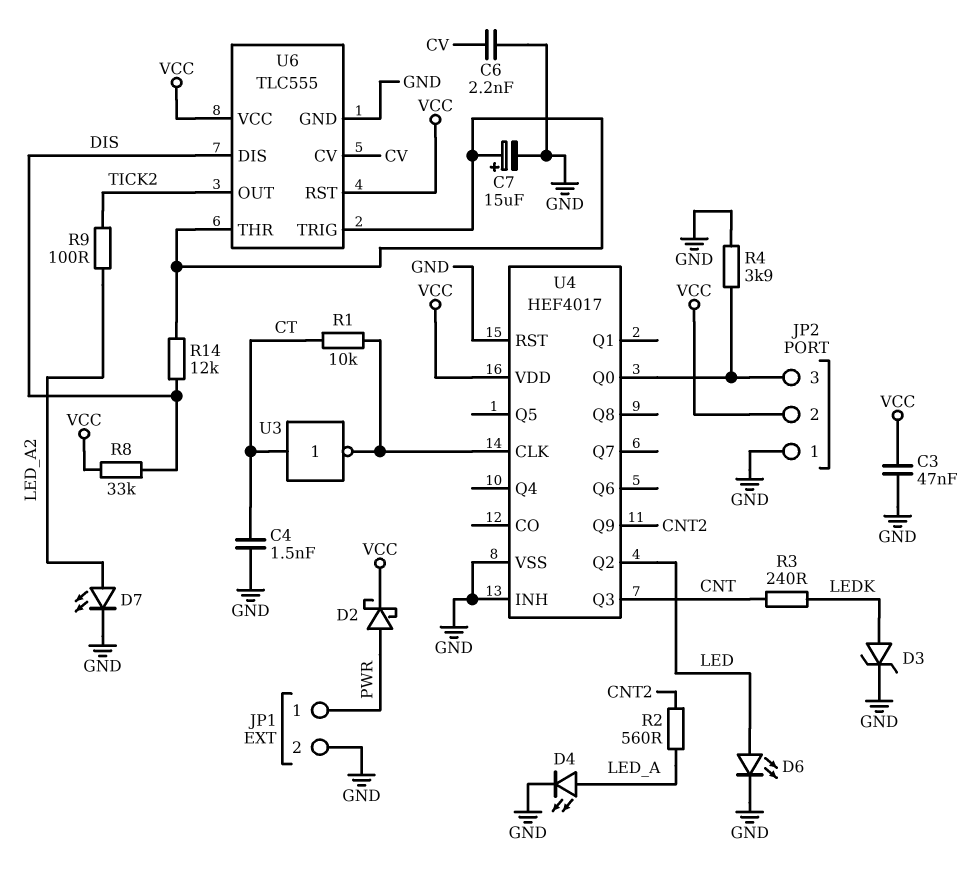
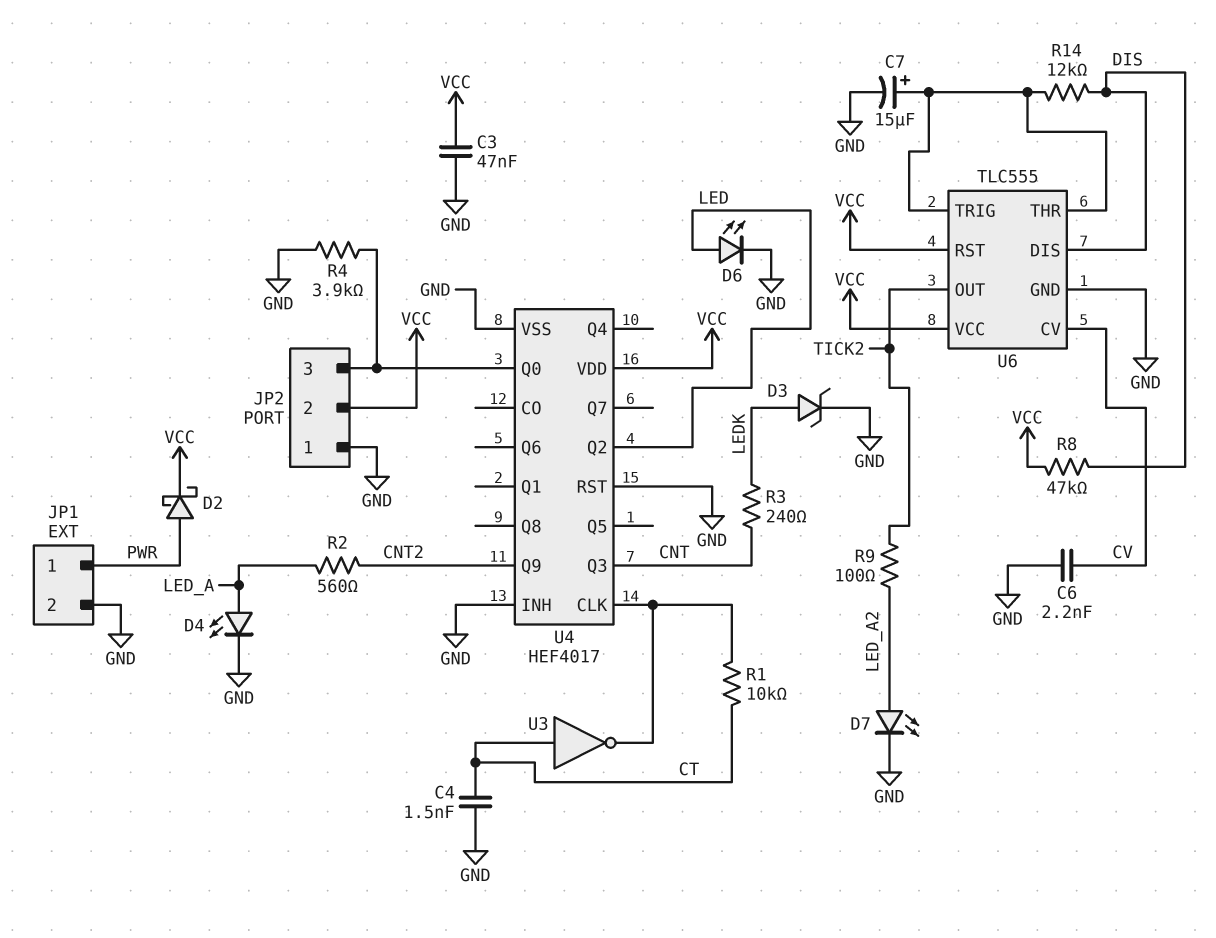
R8: 33k (DIS, VCC) -> 47k (DIS, VCC)

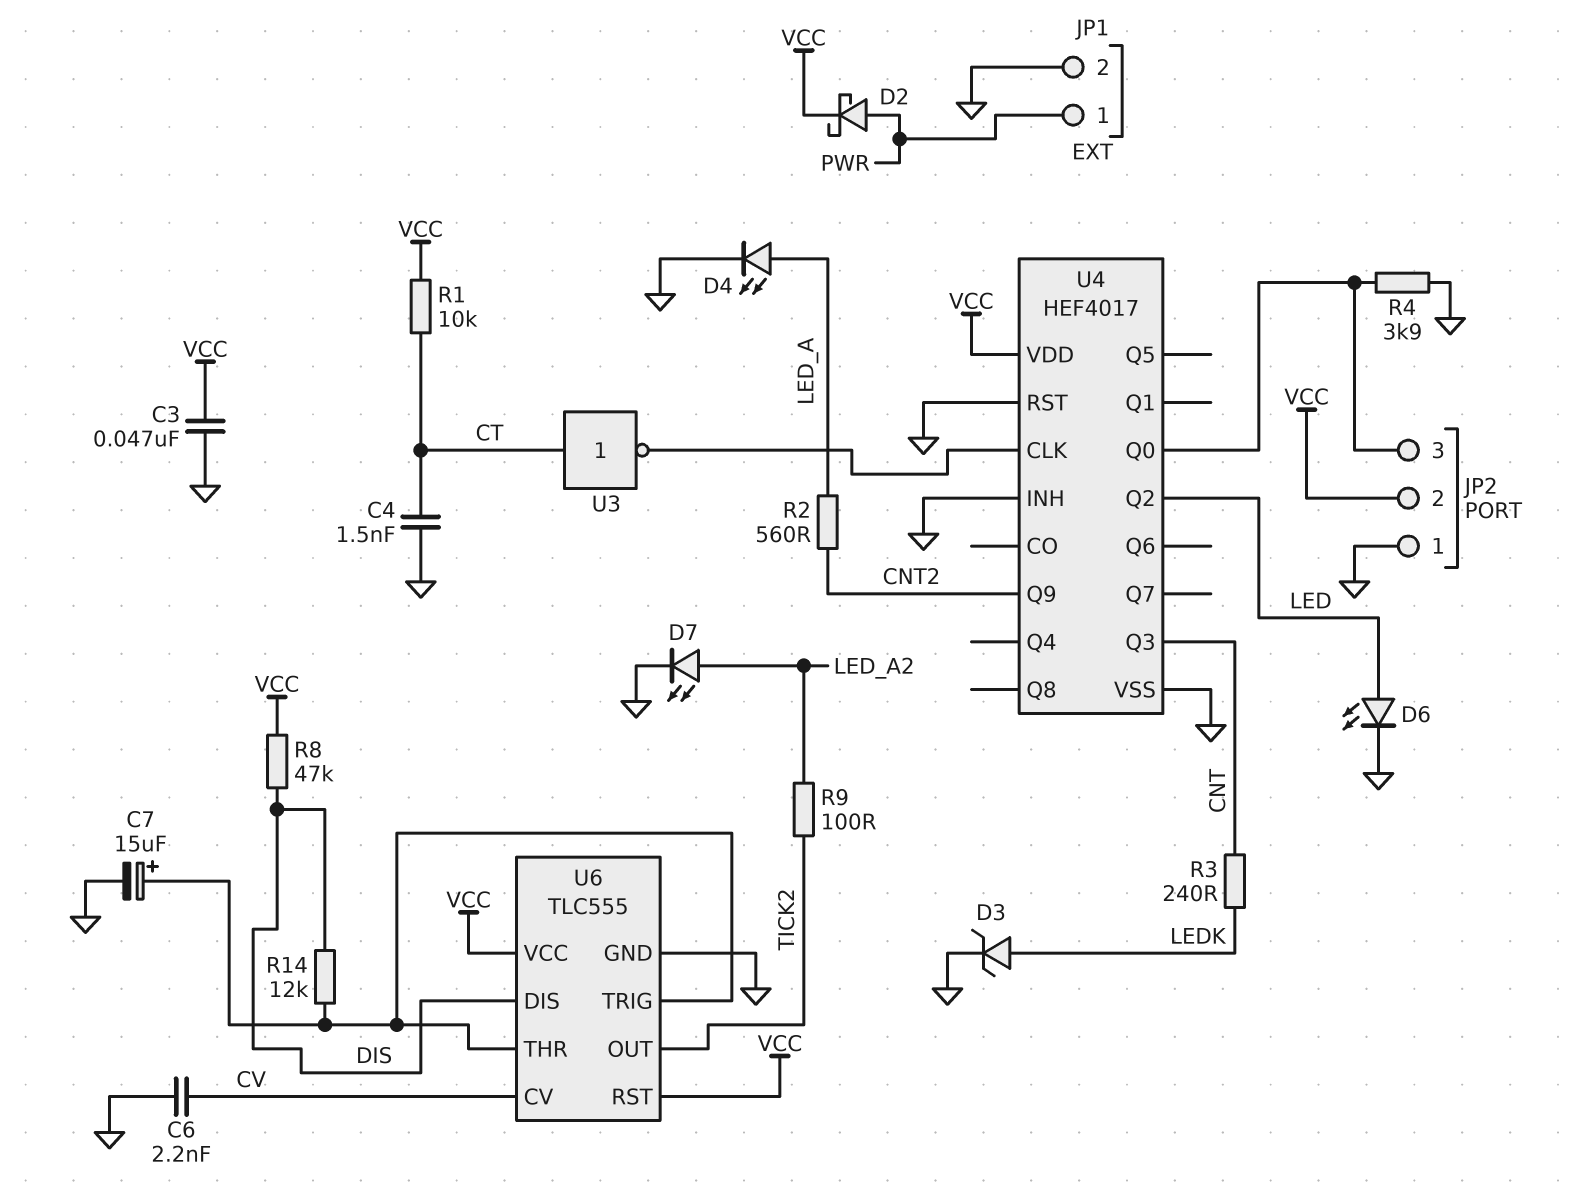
R1: 10k (CT, U4/CLK) -> 10k (CT, VCC)

